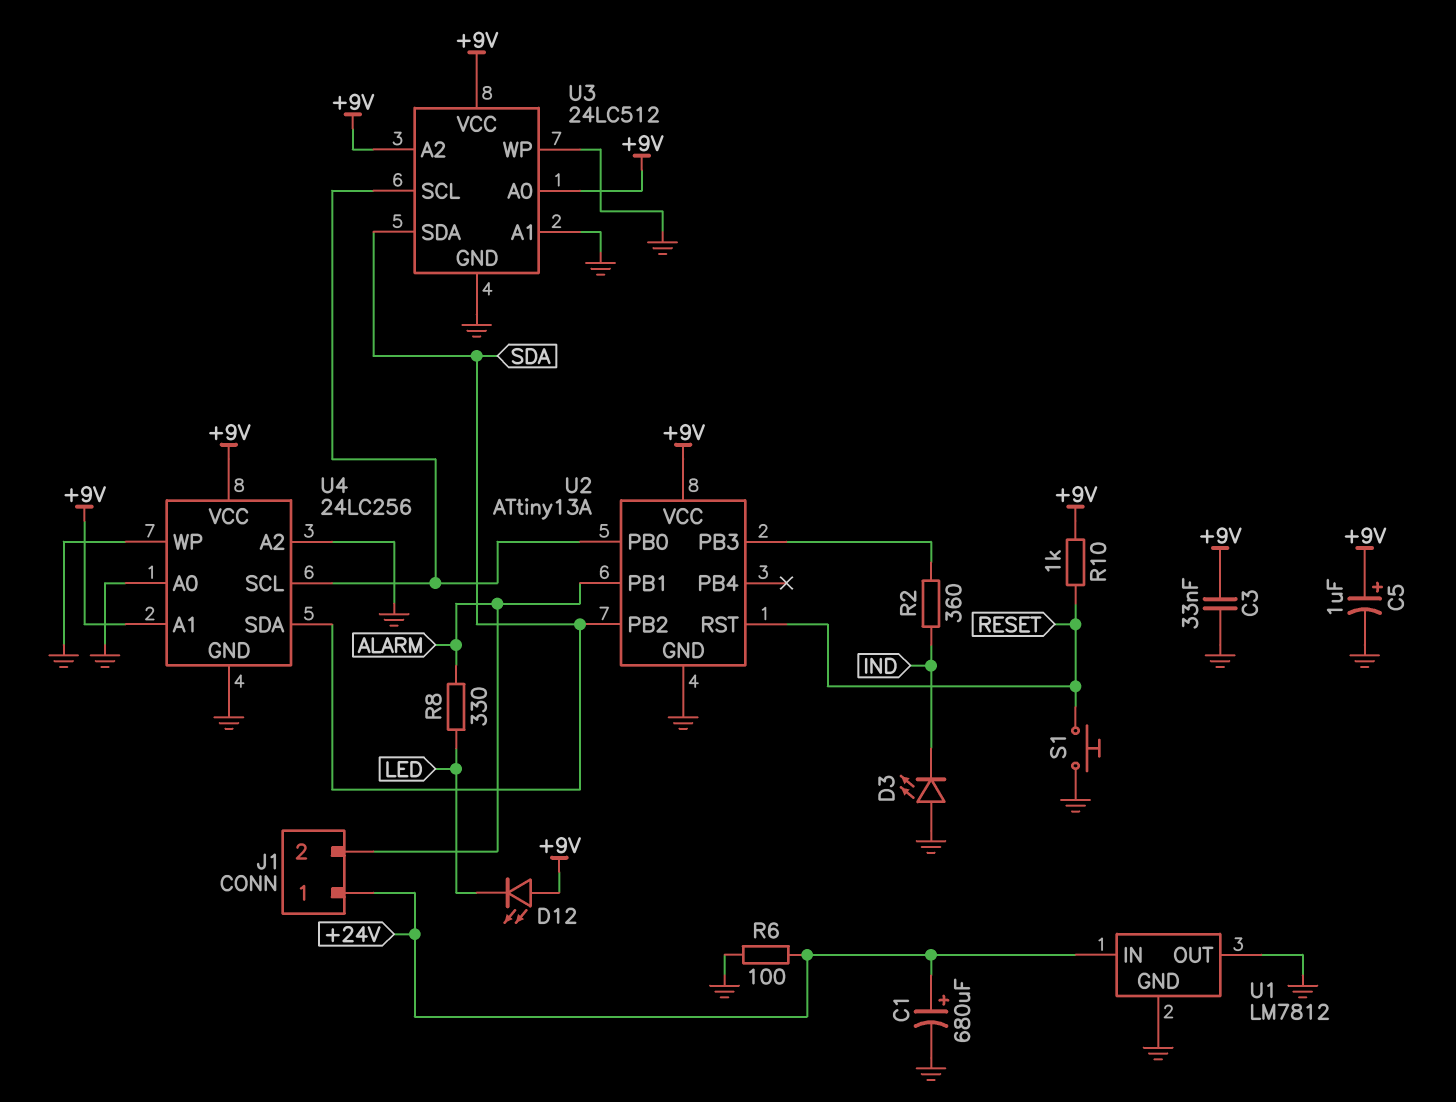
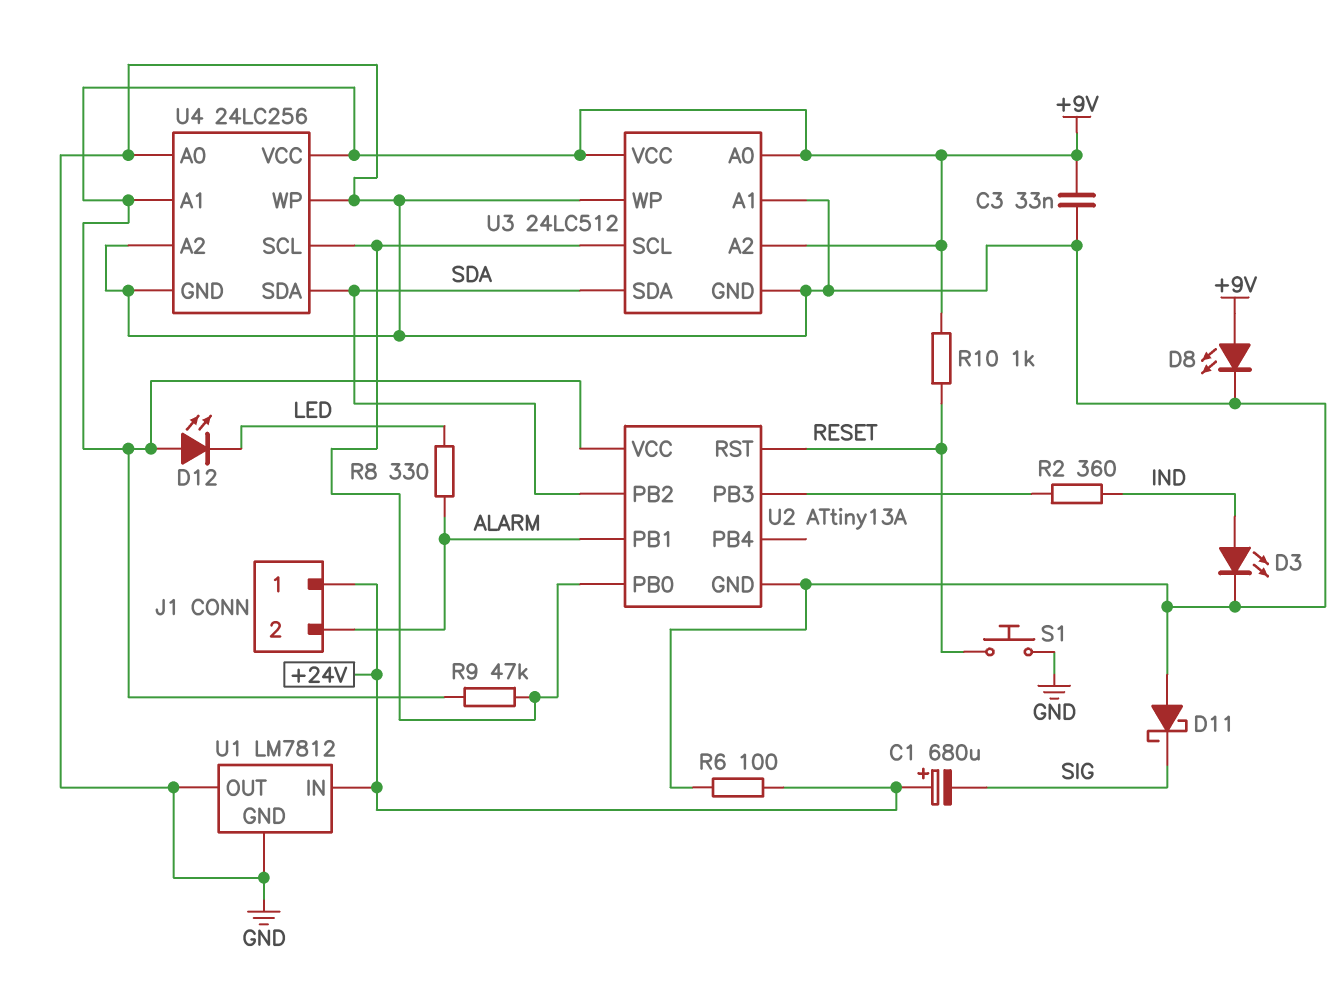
C1: 680uF (plus +24V, minus GND) -> 680uF (plus +24V, minus SIG)
C5: 1uF (plus +9V, minus GND) -> none
D3: LED (A GND, K IND) -> LED (A IND, K GND)
D8: none -> LED (A +9V, K GND)
D11: none -> schottky (A GND, K SIG)
R9: none -> 47k (+9V, U2/PB0)

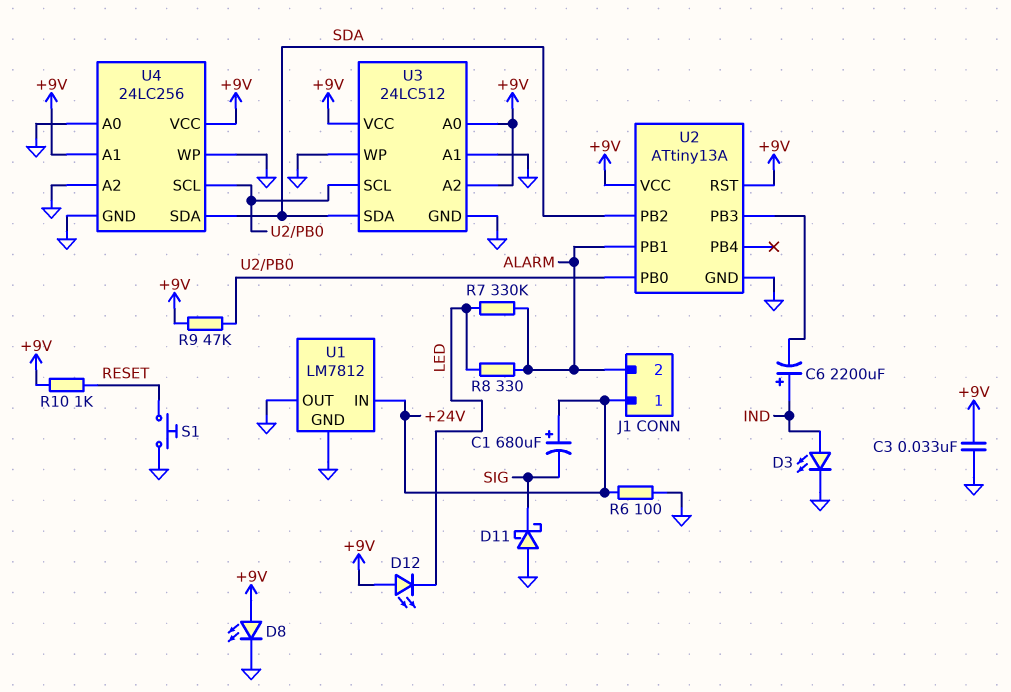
C6: none -> 2200uF (plus IND, minus U2/PB3)
R2: 360 (IND, U2/PB3) -> none
R7: none -> 330k (ALARM, LED)
U2 pin RST: RESET -> +9V

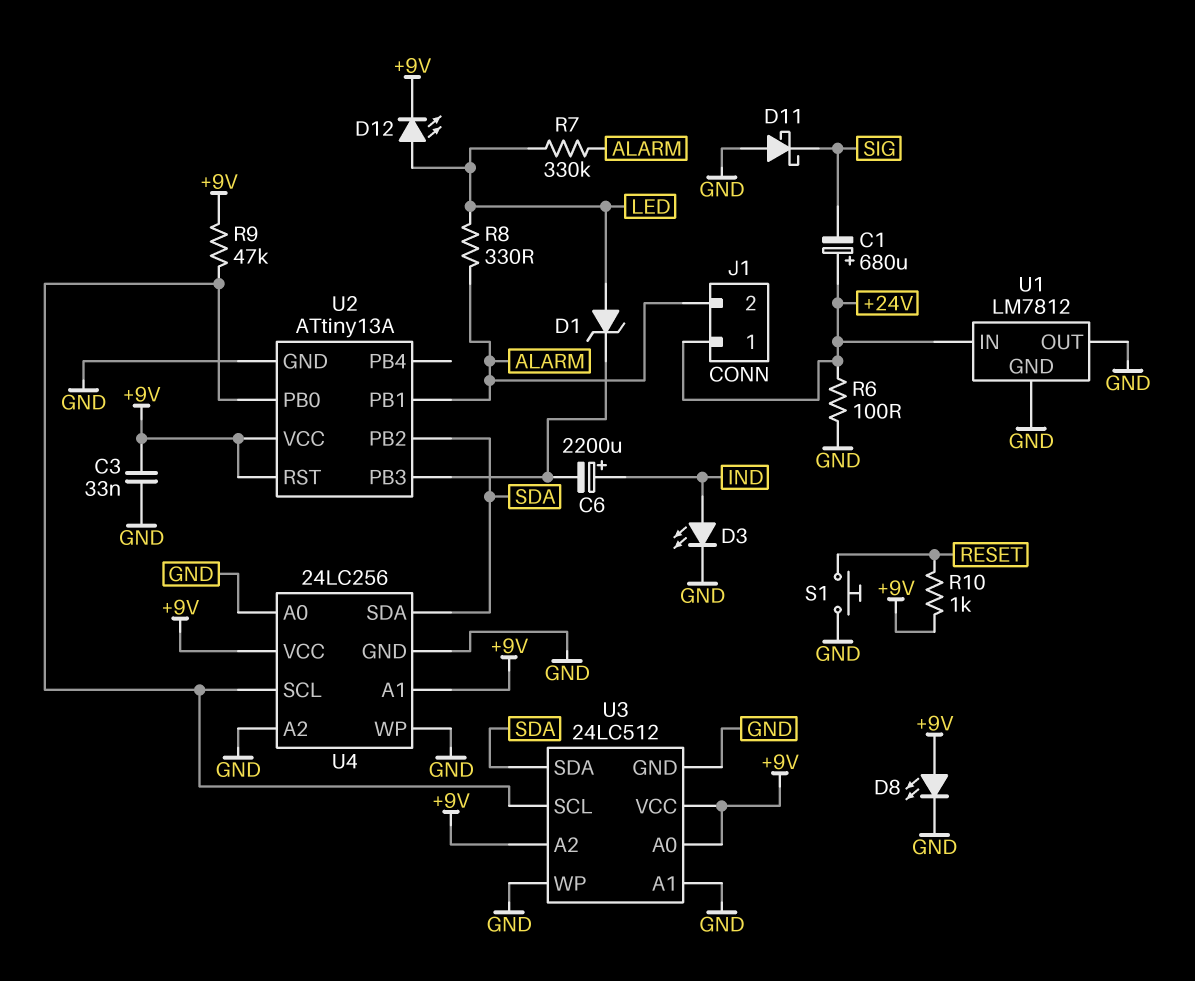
D1: none -> zener (A LED, K U2/PB3)
D12: LED (A +9V, K LED) -> LED (A LED, K +9V)

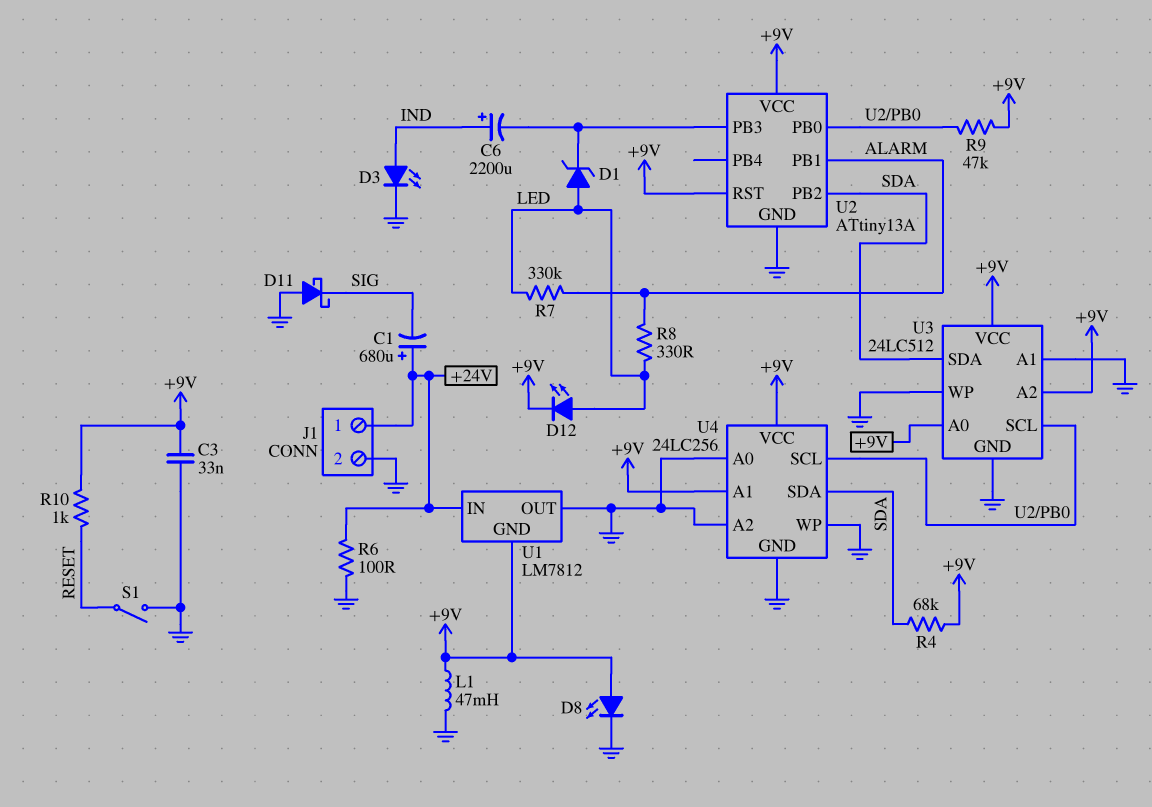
J1 pin 2: ALARM -> GND
L1: none -> 47mH (+9V, GND)
R4: none -> 68k (+9V, SDA)
S1: button (GND, RESET) -> switch (GND, RESET)
U1 pin GND: GND -> +9V

